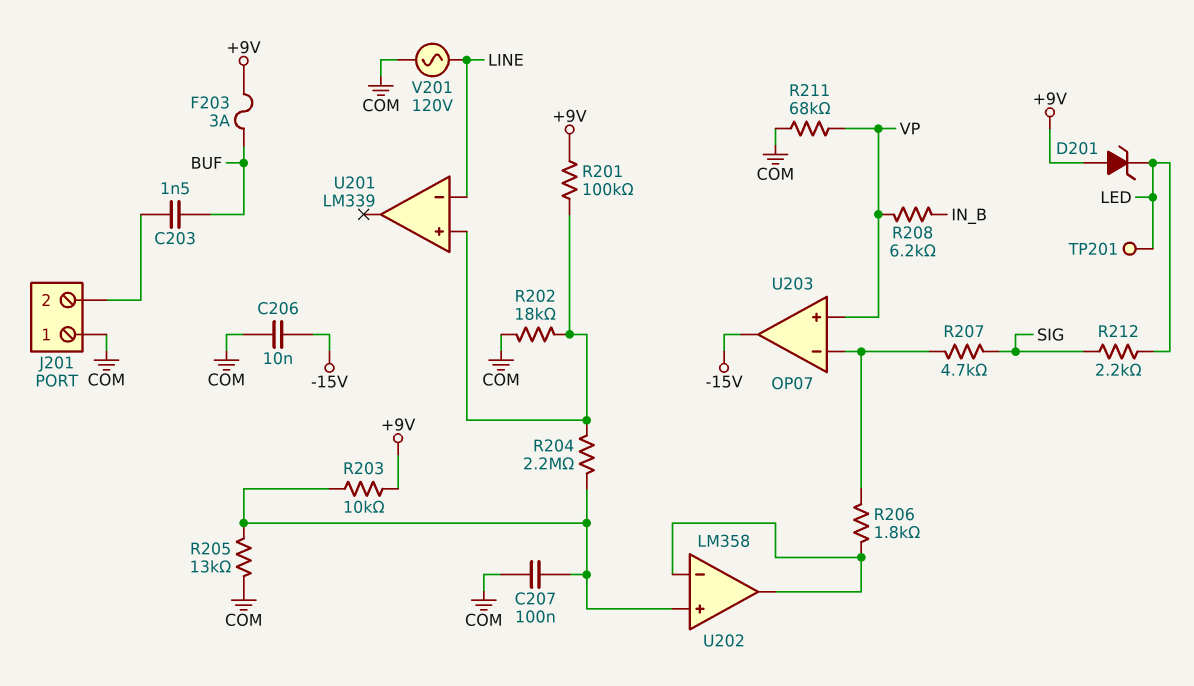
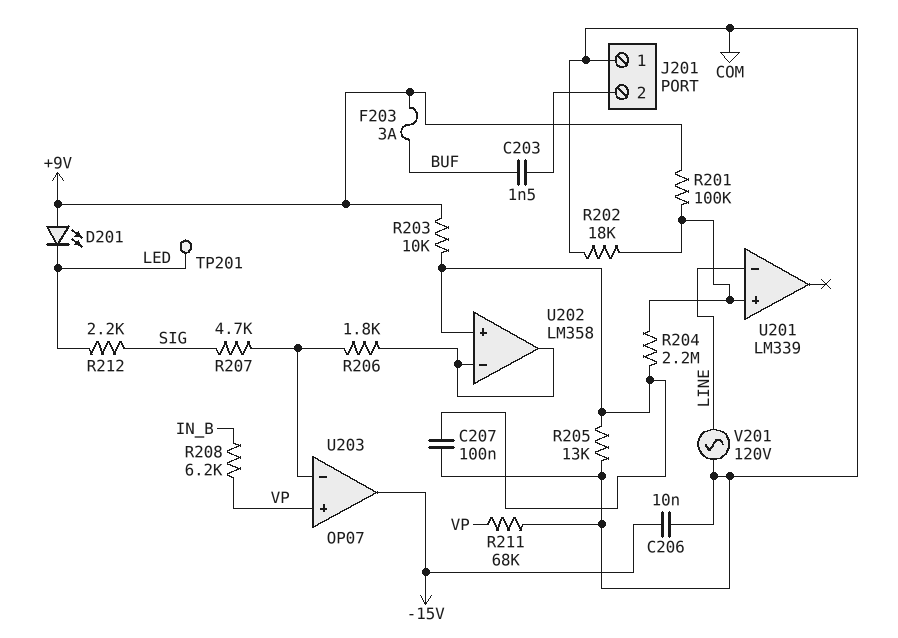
D201: zener (A +9V, K LED) -> LED (A +9V, K LED)

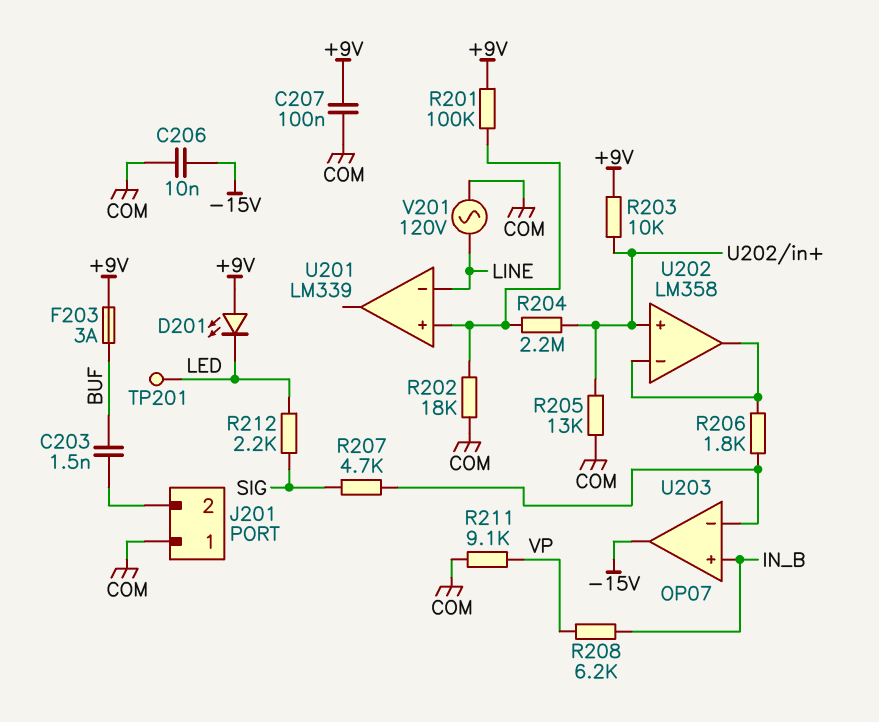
C207: 100nF (COM, U202/in+) -> 100nF (+9V, COM)
R211: 68k (COM, VP) -> 9.1k (COM, VP)
U203 pin in+: VP -> IN_B

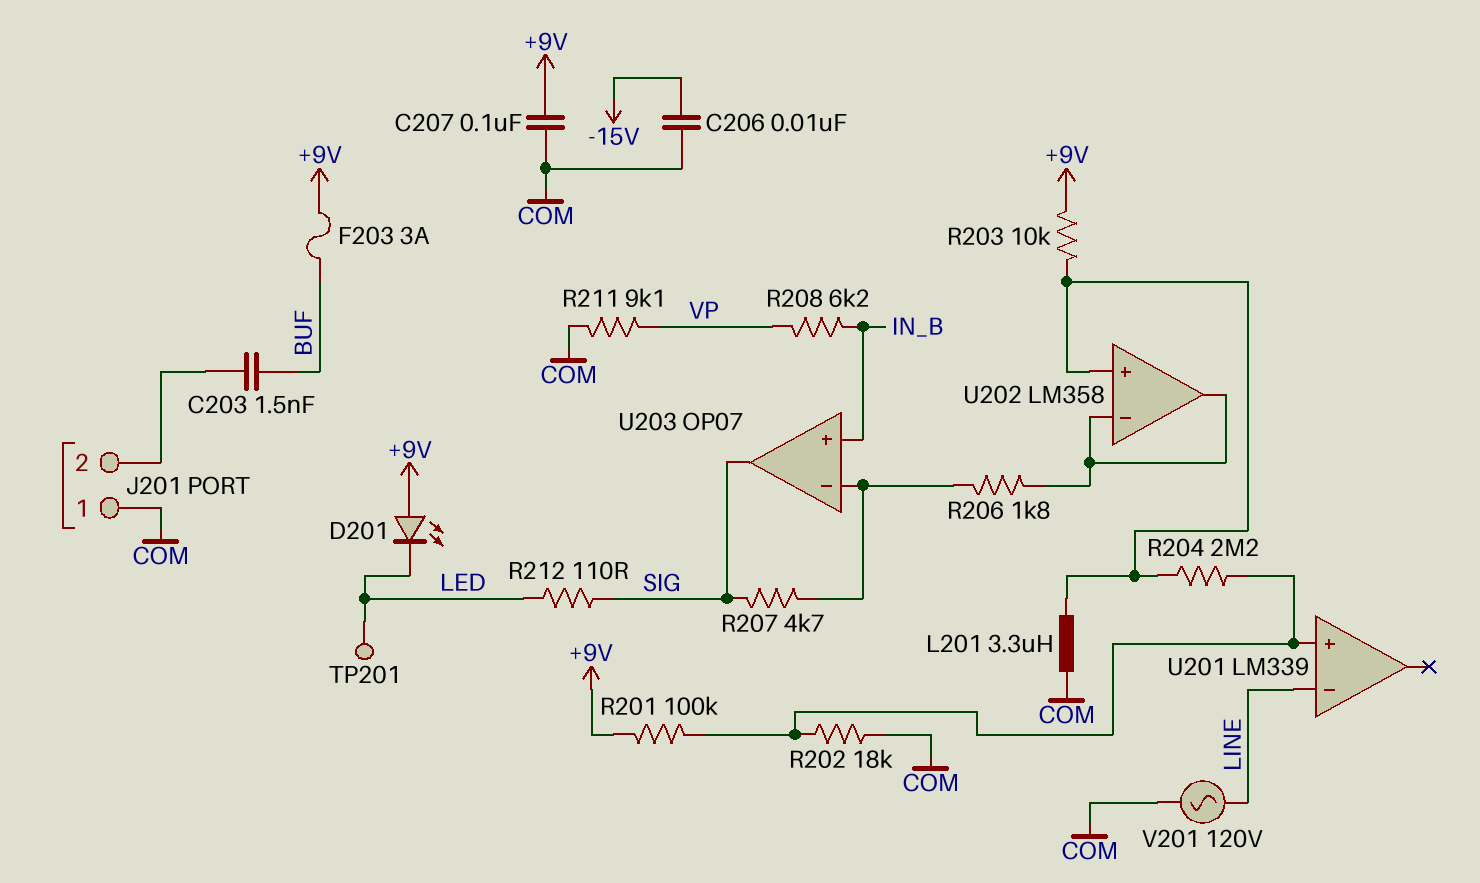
L201: none -> 3.3uH (COM, U202/in+)
R205: 13k (COM, U202/in+) -> none
R212: 2.2k (LED, SIG) -> 110 (LED, SIG)
U203 pin out: -15V -> SIG

